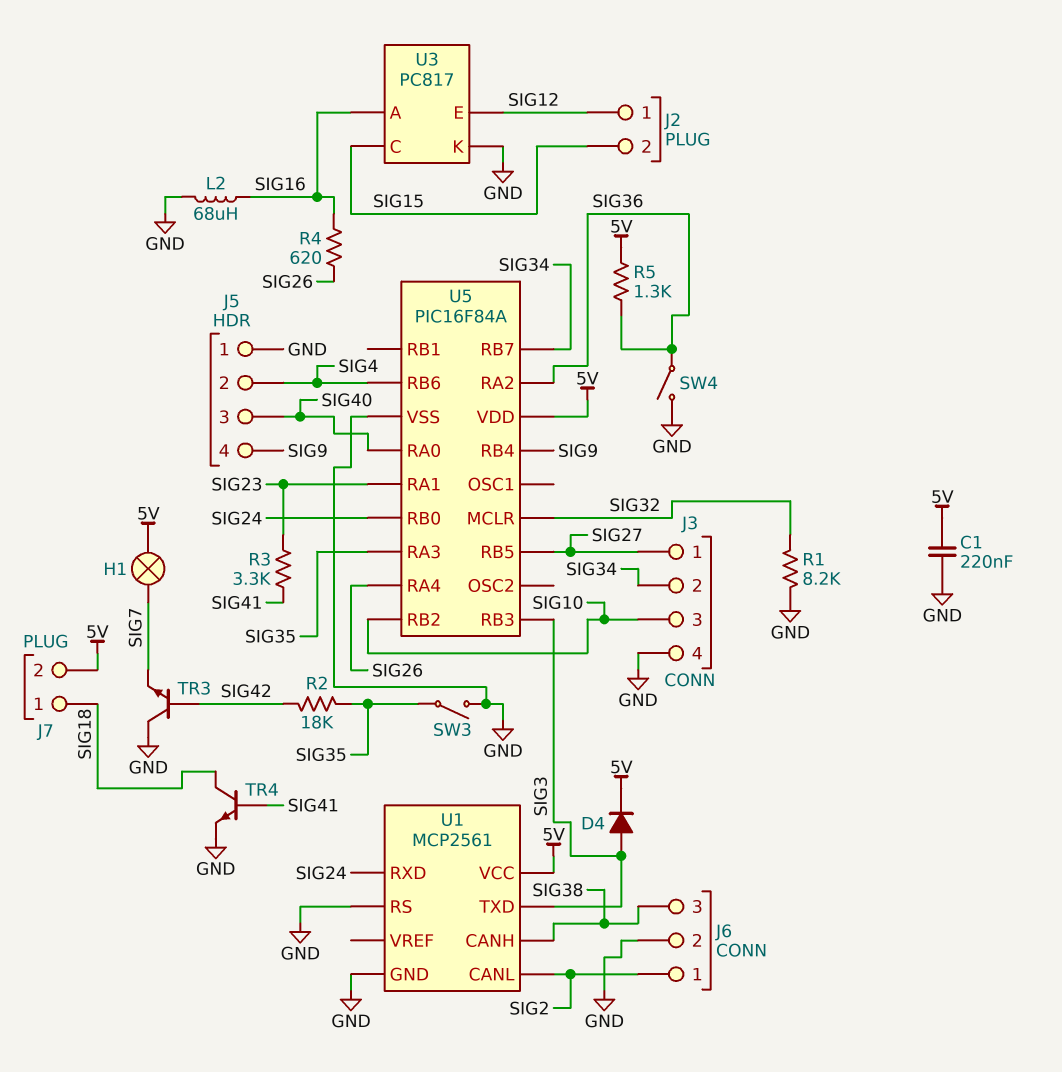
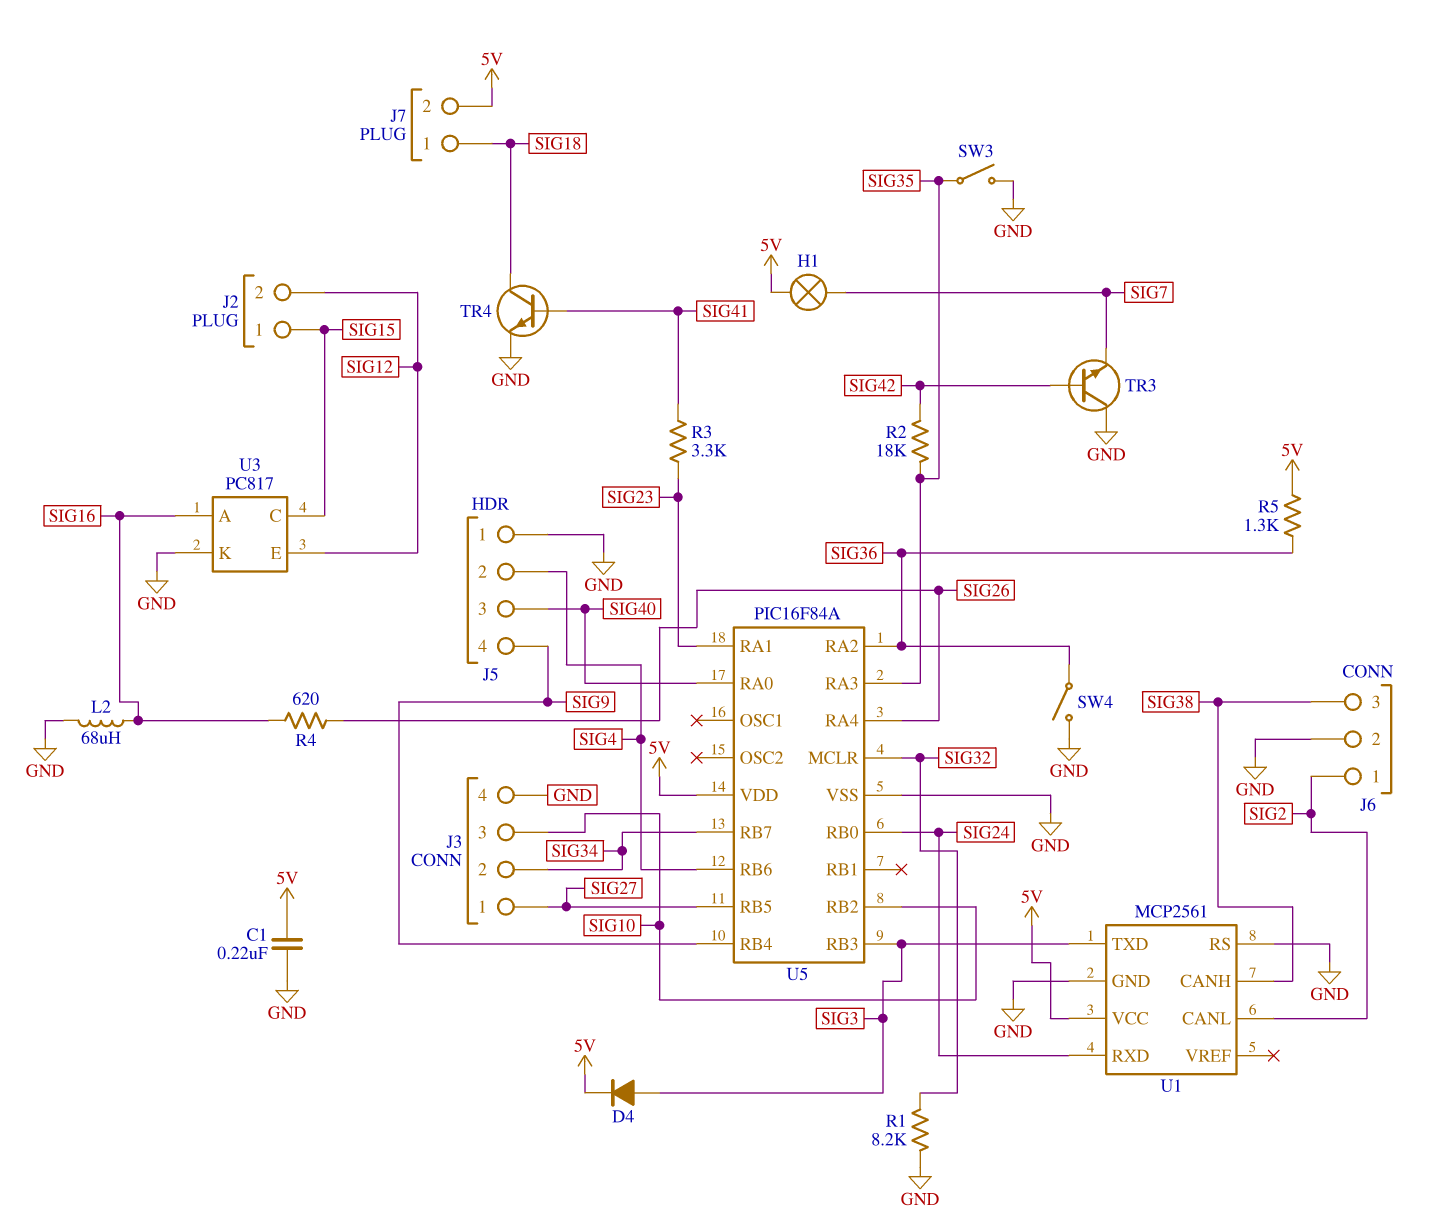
J2 pin 1: SIG12 -> SIG15
J2 pin 2: SIG15 -> SIG12

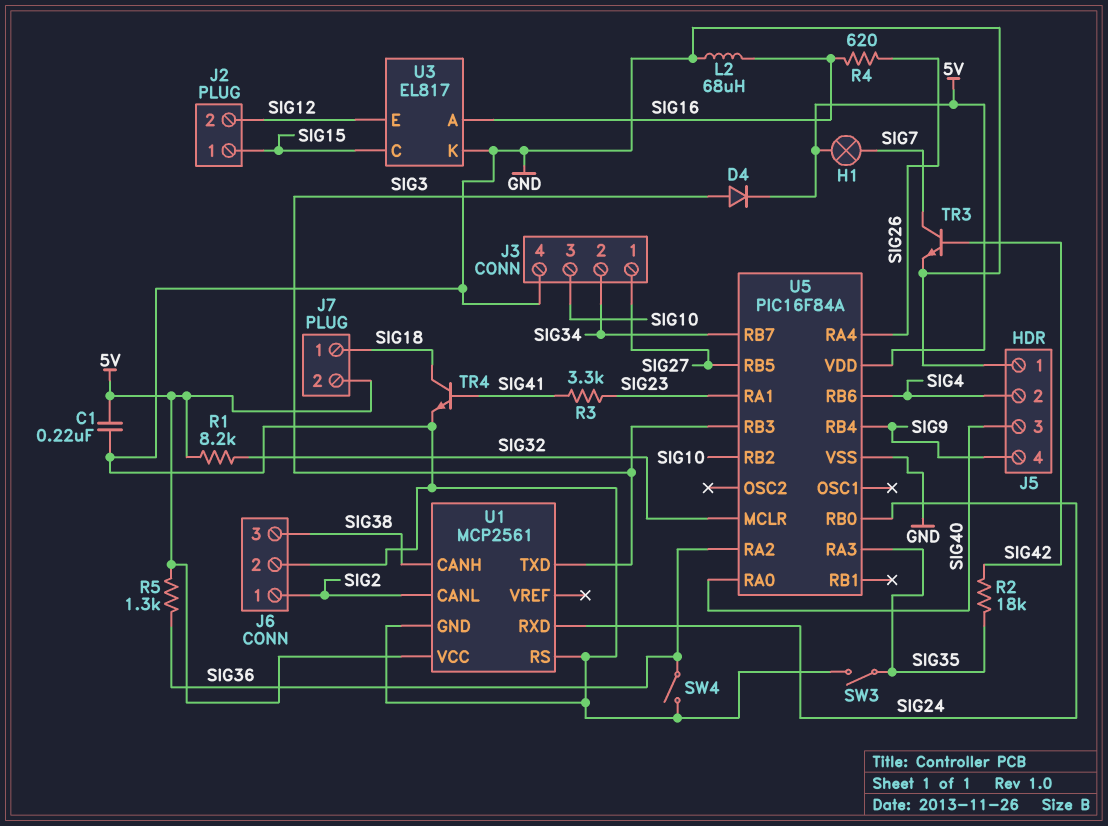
R1: 8.2k (GND, SIG32) -> 8.2k (5V, SIG32)
TR3: NPN (B SIG42, C GND, E SIG7) -> NPN (B SIG42, C SIG7, E GND)
U3: PC817 -> EL817

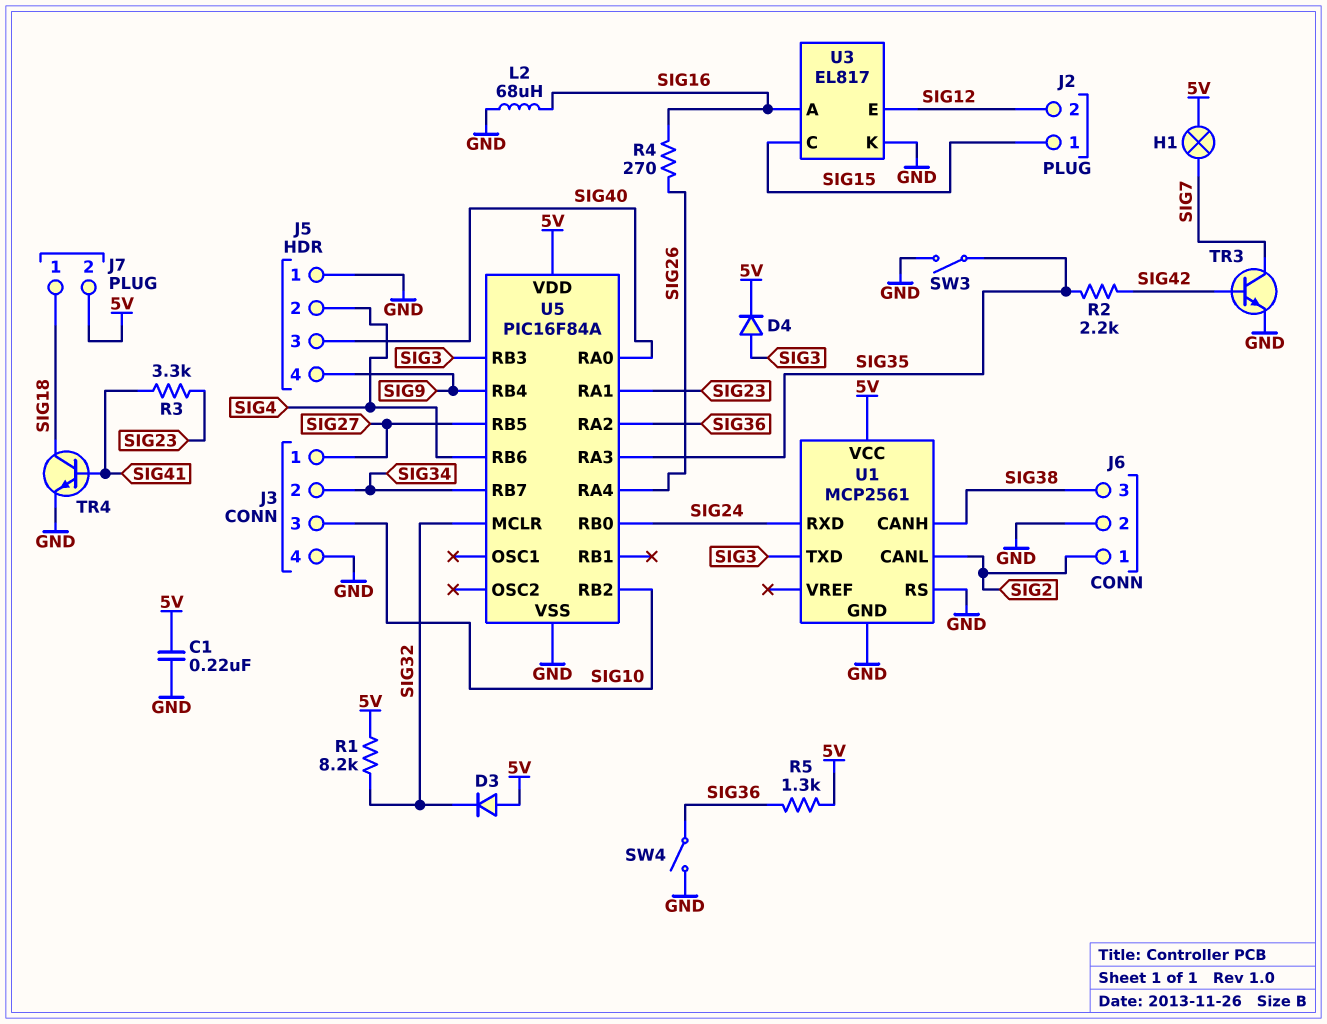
D3: none -> diode (A 5V, K SIG32)
R2: 18k (SIG35, SIG42) -> 2.2k (SIG35, SIG42)
R4: 620 (SIG16, SIG26) -> 270 (SIG16, SIG26)

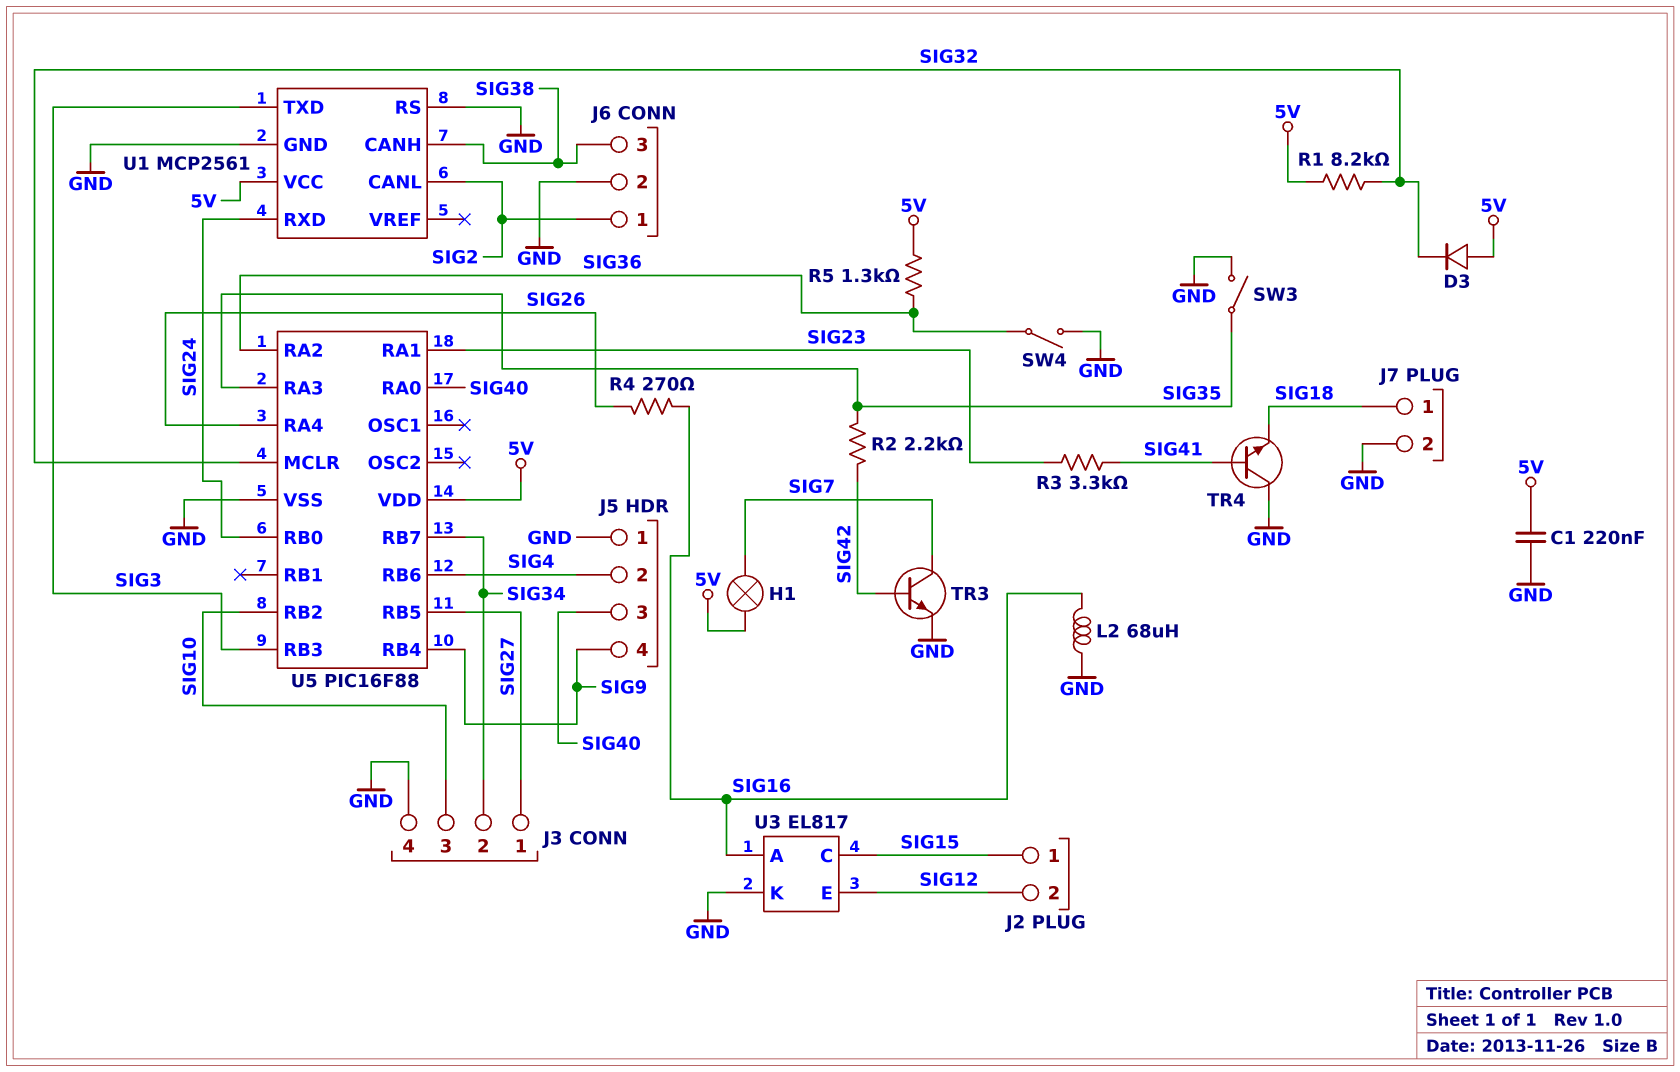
D4: diode (A SIG3, K 5V) -> none
J7 pin 2: 5V -> GND
TR4: NPN (B SIG41, C SIG18, E GND) -> NPN (B SIG41, C GND, E SIG18)
U5: PIC16F84A -> PIC16F88

